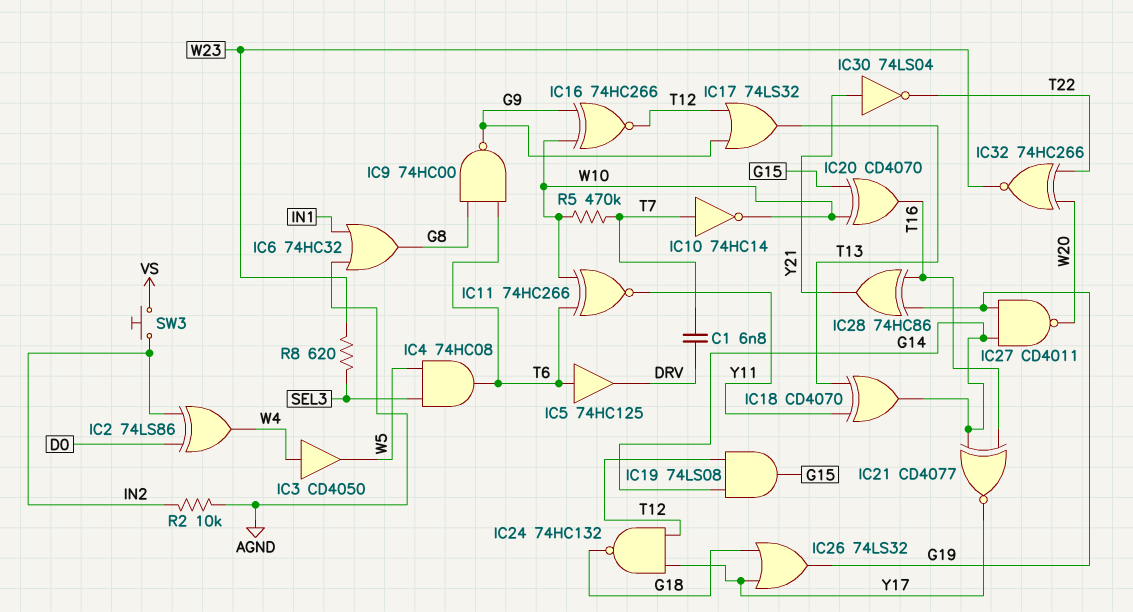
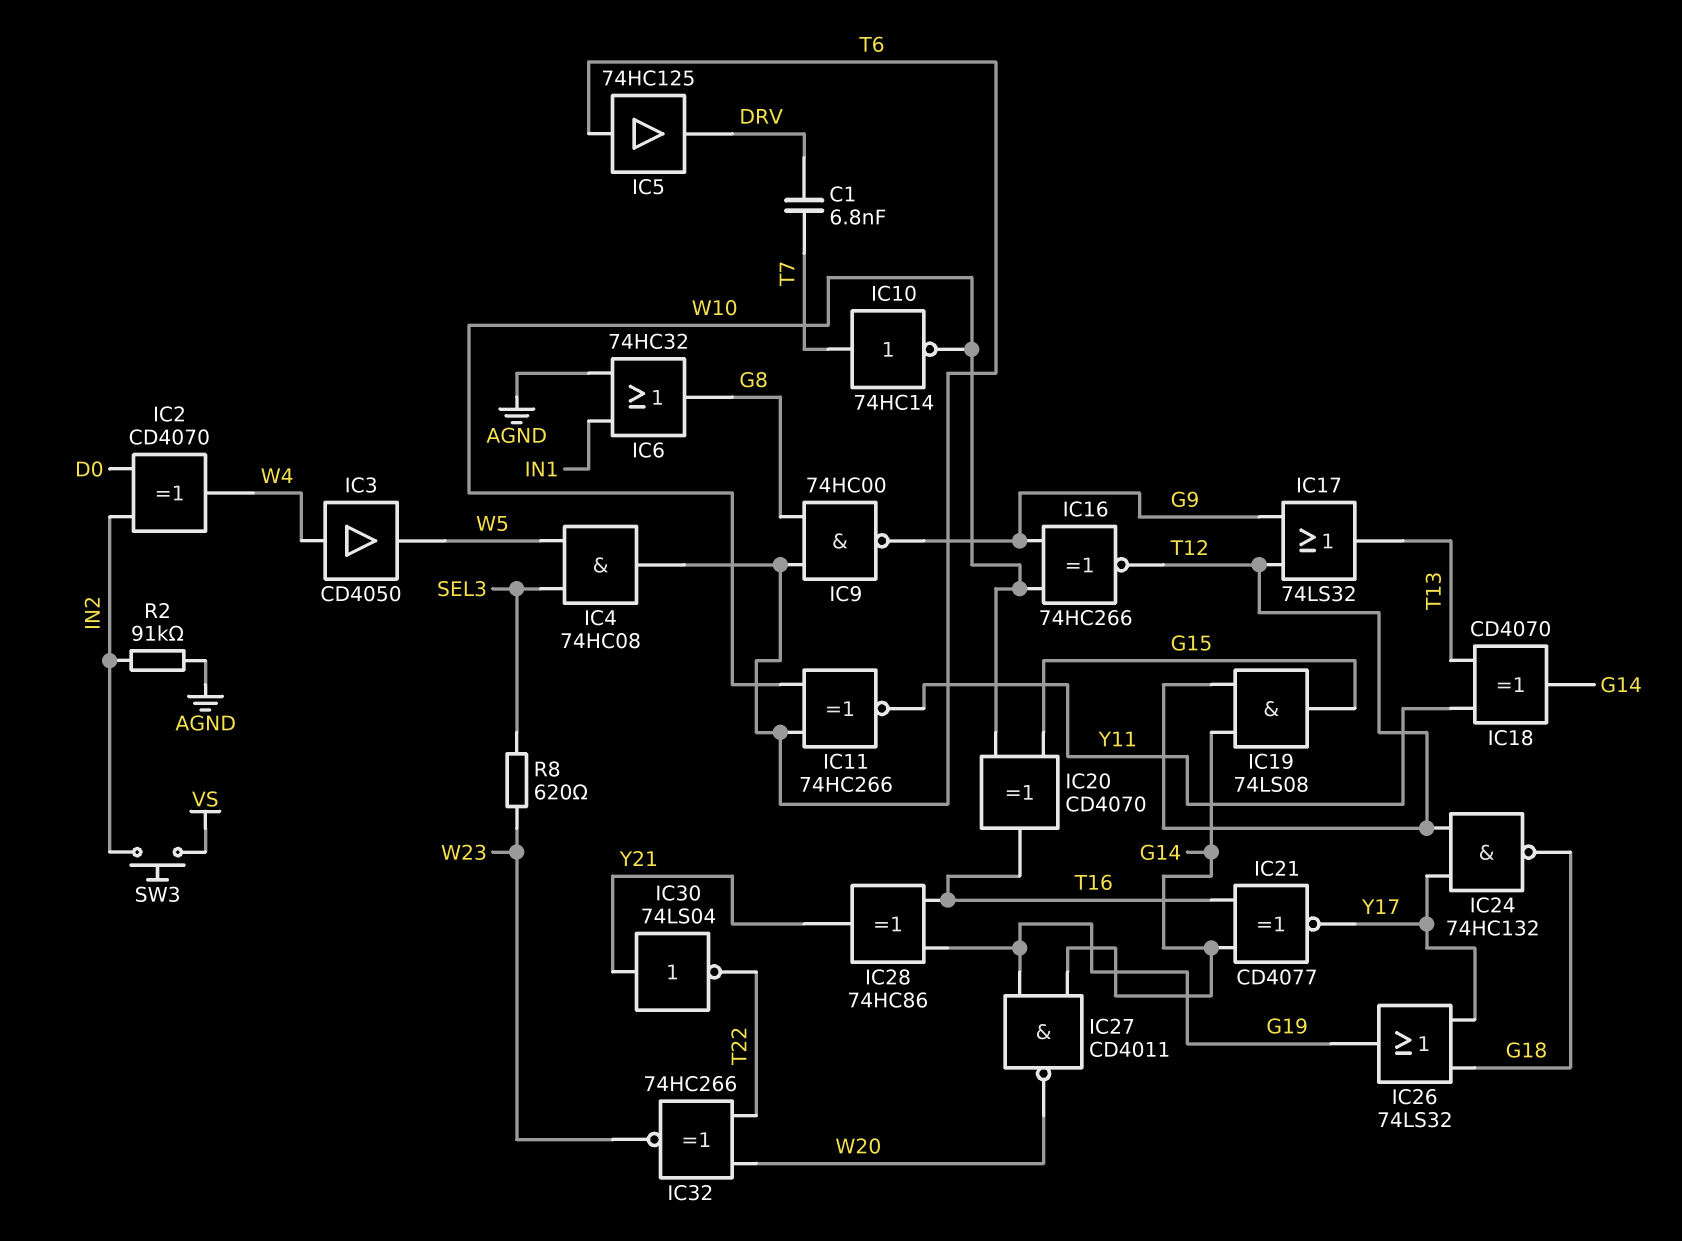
IC2: XOR 74LS86 (in D0, in IN2, out W4) -> XOR CD4070 (in D0, in IN2, out W4)
R2: 10k (AGND, IN2) -> 91k (AGND, IN2)
R5: 470k (T7, W10) -> none

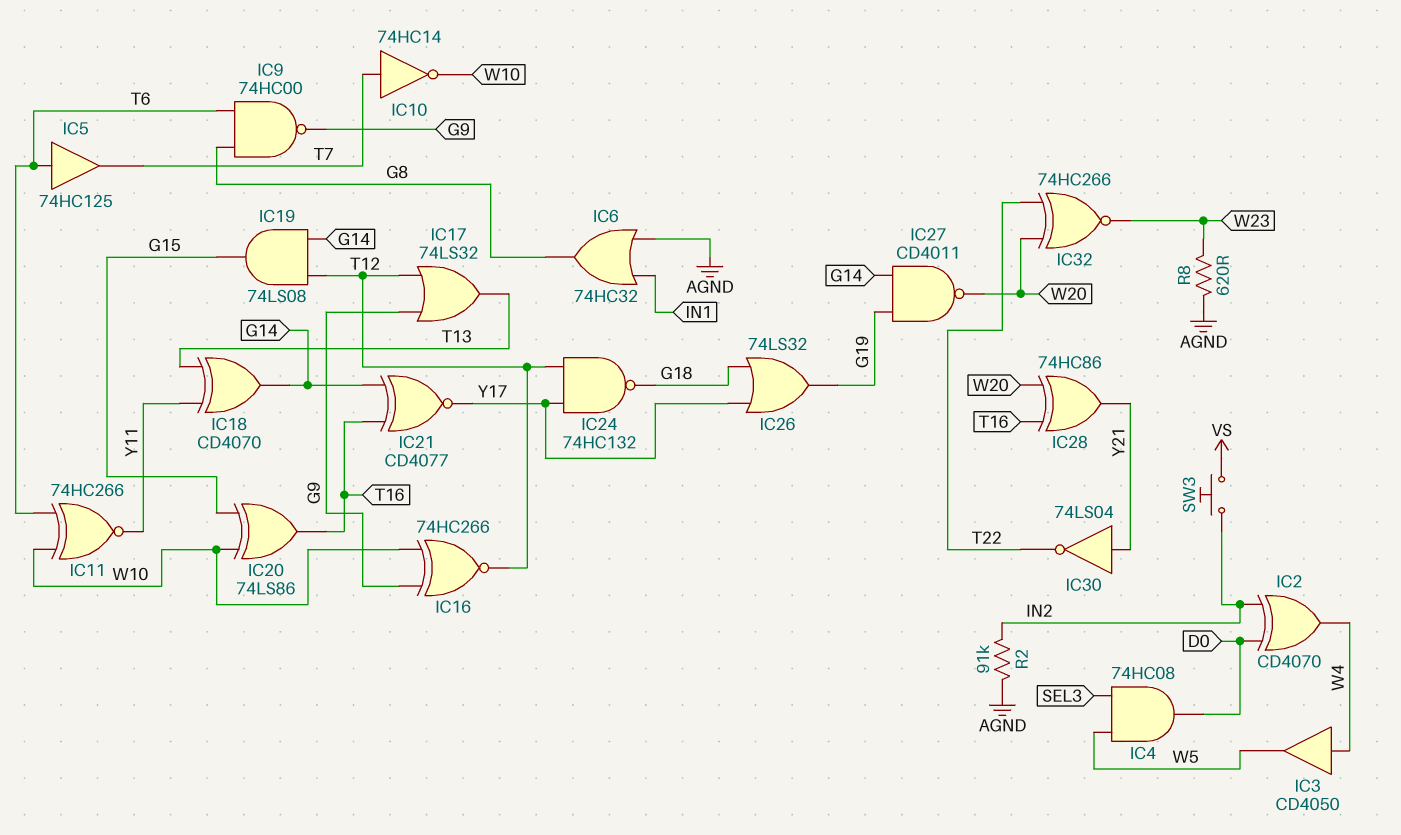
C1: 6.8nF (DRV, T7) -> none
IC4: AND 74HC08 (in SEL3, in W5, out T6) -> AND 74HC08 (in SEL3, in W5, out D0)
IC5: buffer 74HC125 (in T6, out DRV) -> buffer 74HC125 (in T6, out T7)
IC20: XOR CD4070 (in G15, in W10, out T16) -> XOR 74LS86 (in G15, in W10, out T16)
IC28: XOR 74HC86 (in G19, in T16, out Y21) -> XOR 74HC86 (in T16, in W20, out Y21)
R8: 620 (SEL3, W23) -> 620 (AGND, W23)

